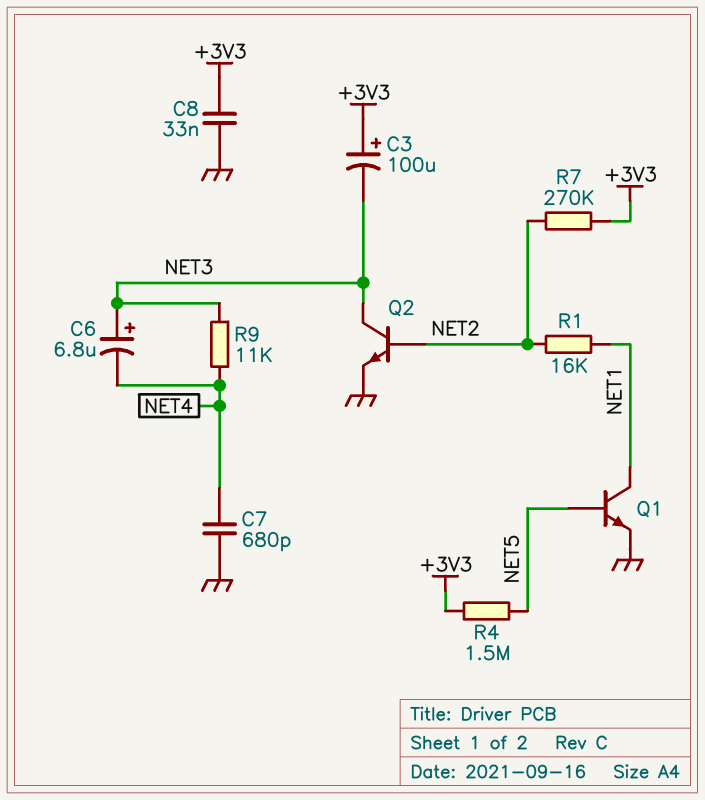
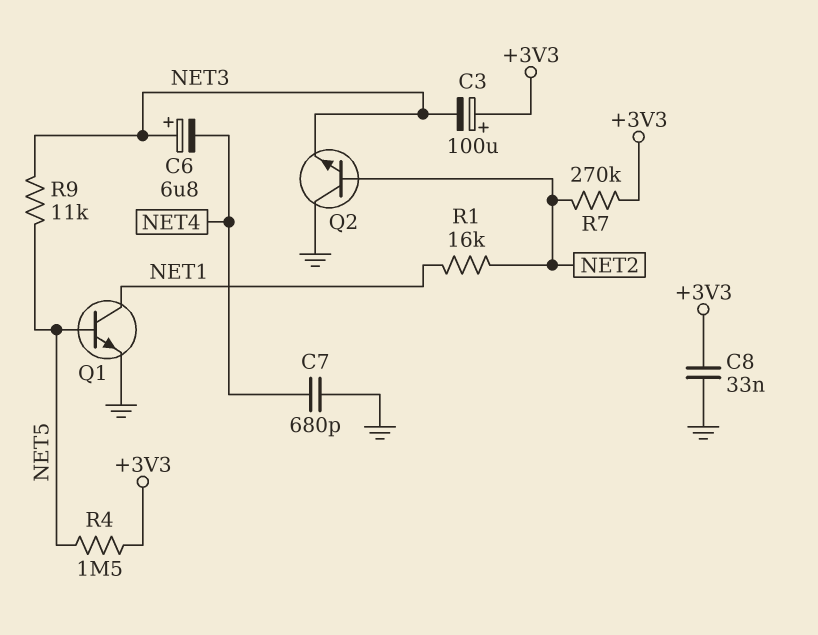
Q2: NPN (B NET2, C NET3, E GND) -> NPN (B NET2, C GND, E NET3)
R9: 11k (NET3, NET4) -> 11k (NET3, NET5)

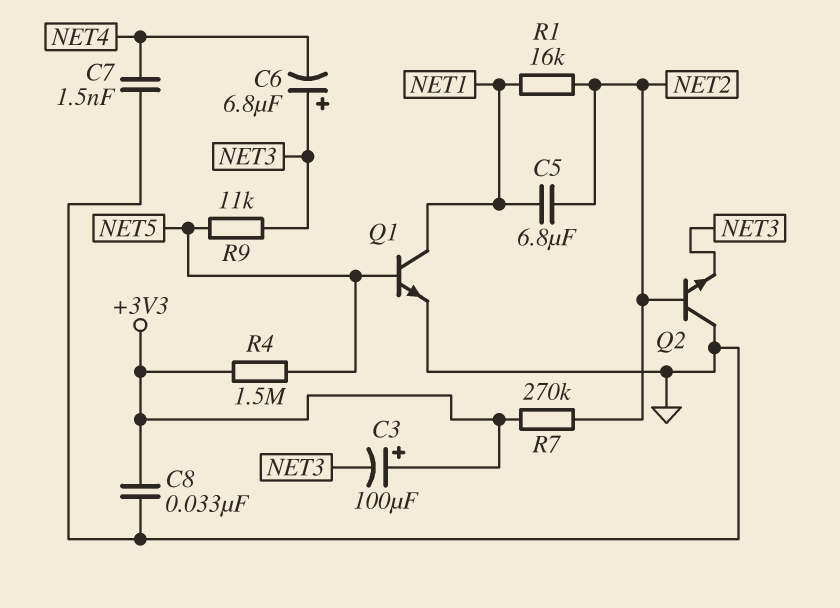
C5: none -> 6.8uF (NET1, NET2)
C7: 680pF (GND, NET4) -> 1.5nF (GND, NET4)

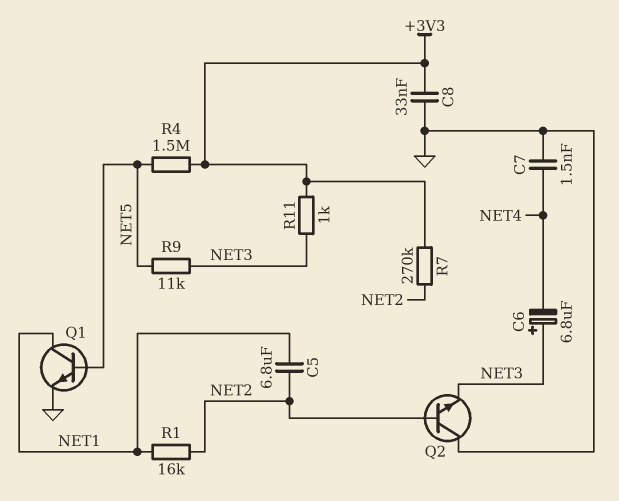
C3: 100uF (plus +3V3, minus NET3) -> none
R11: none -> 1k (+3V3, NET3)

